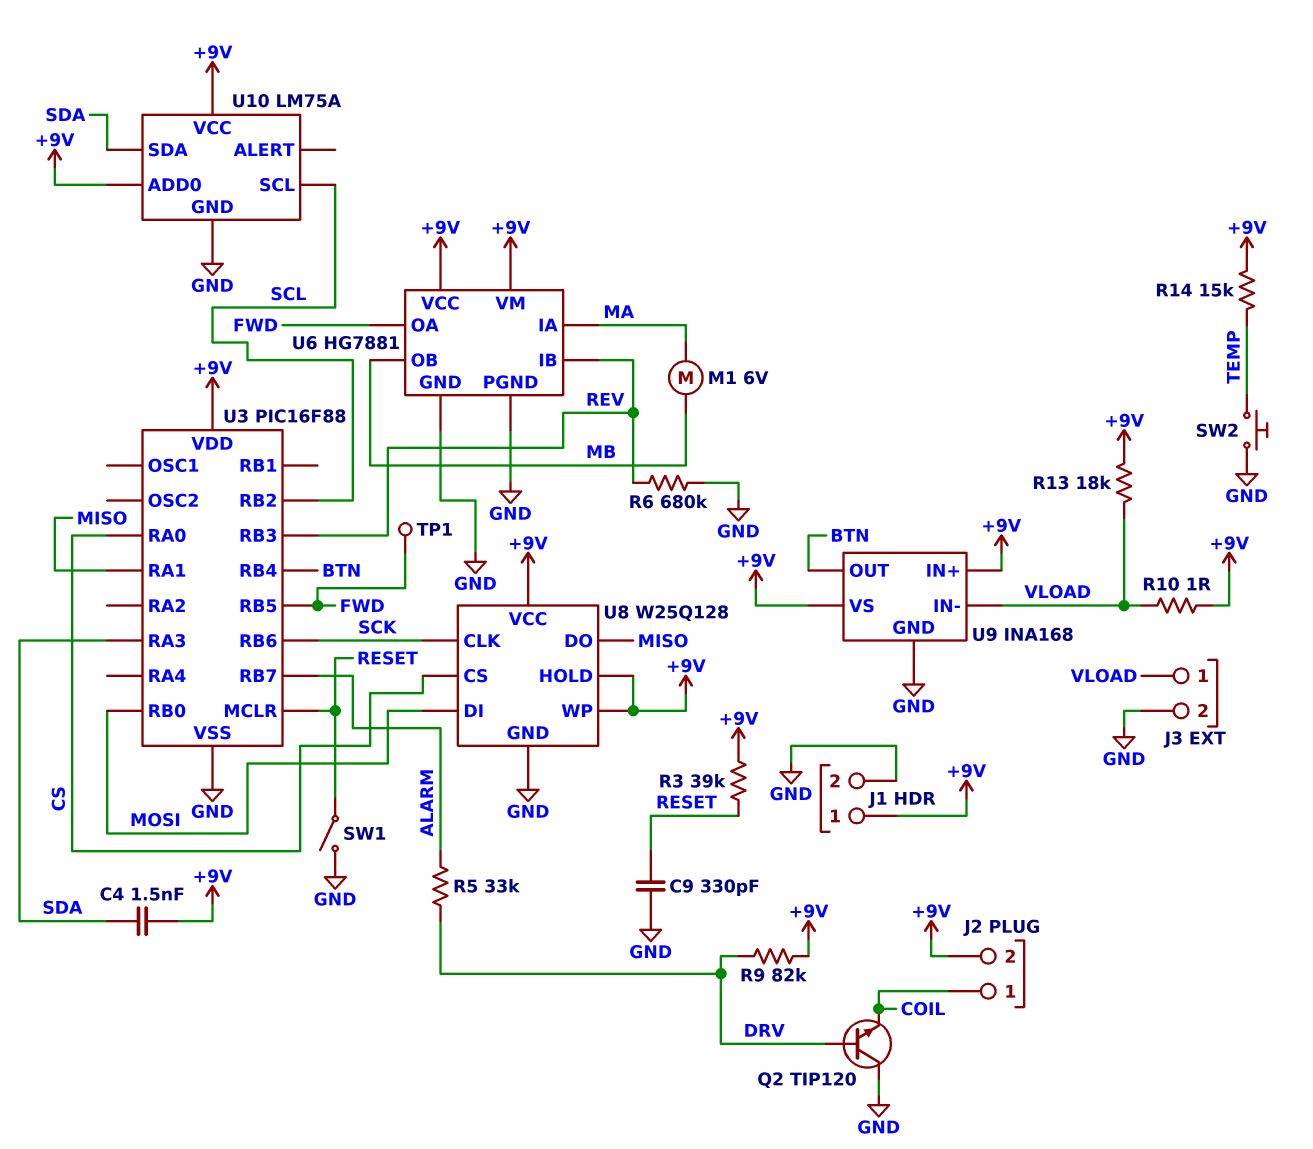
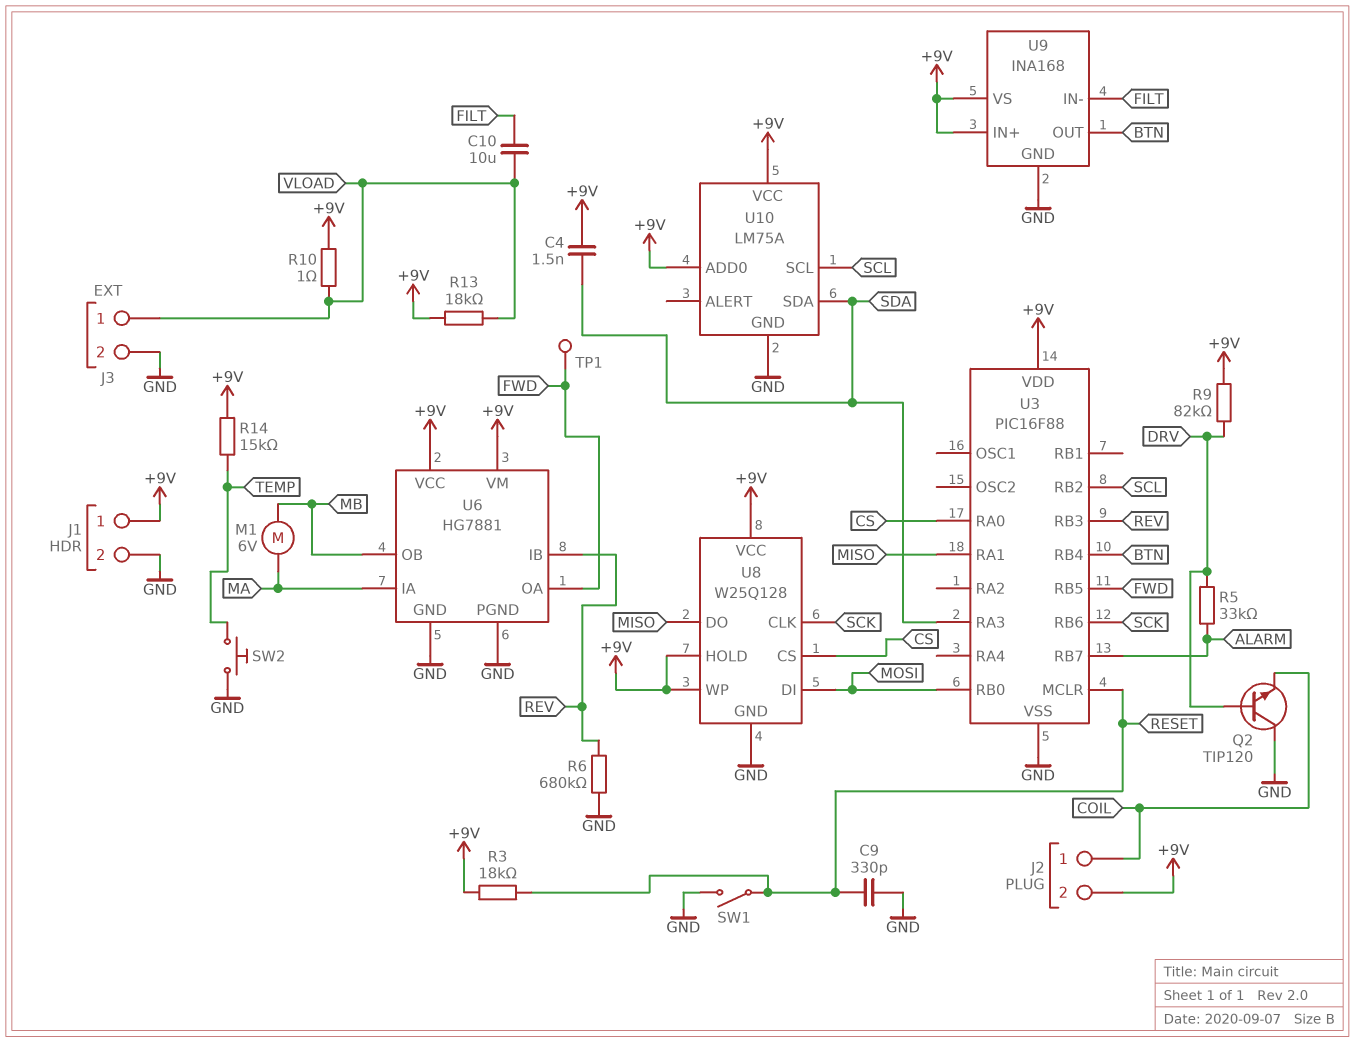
C10: none -> 10uF (FILT, VLOAD)
R3: 39k (+9V, RESET) -> 18k (+9V, RESET)
U9 pin IN-: VLOAD -> FILT

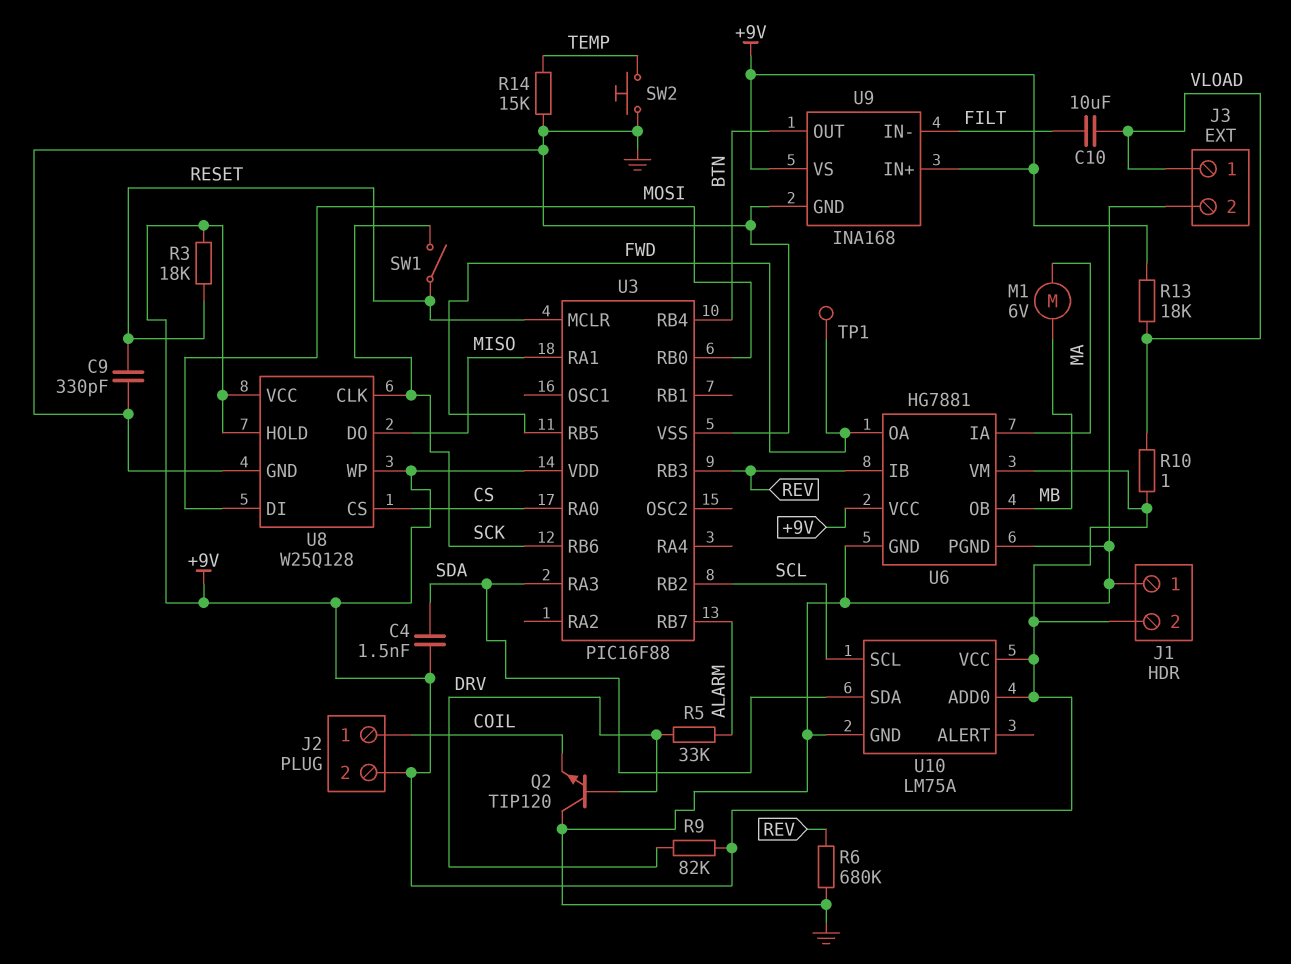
J1 pin 1: +9V -> GND
J1 pin 2: GND -> +9V
R14: 15k (+9V, TEMP) -> 15k (GND, TEMP)
SW1: switch (GND, RESET) -> switch (RESET, SCK)

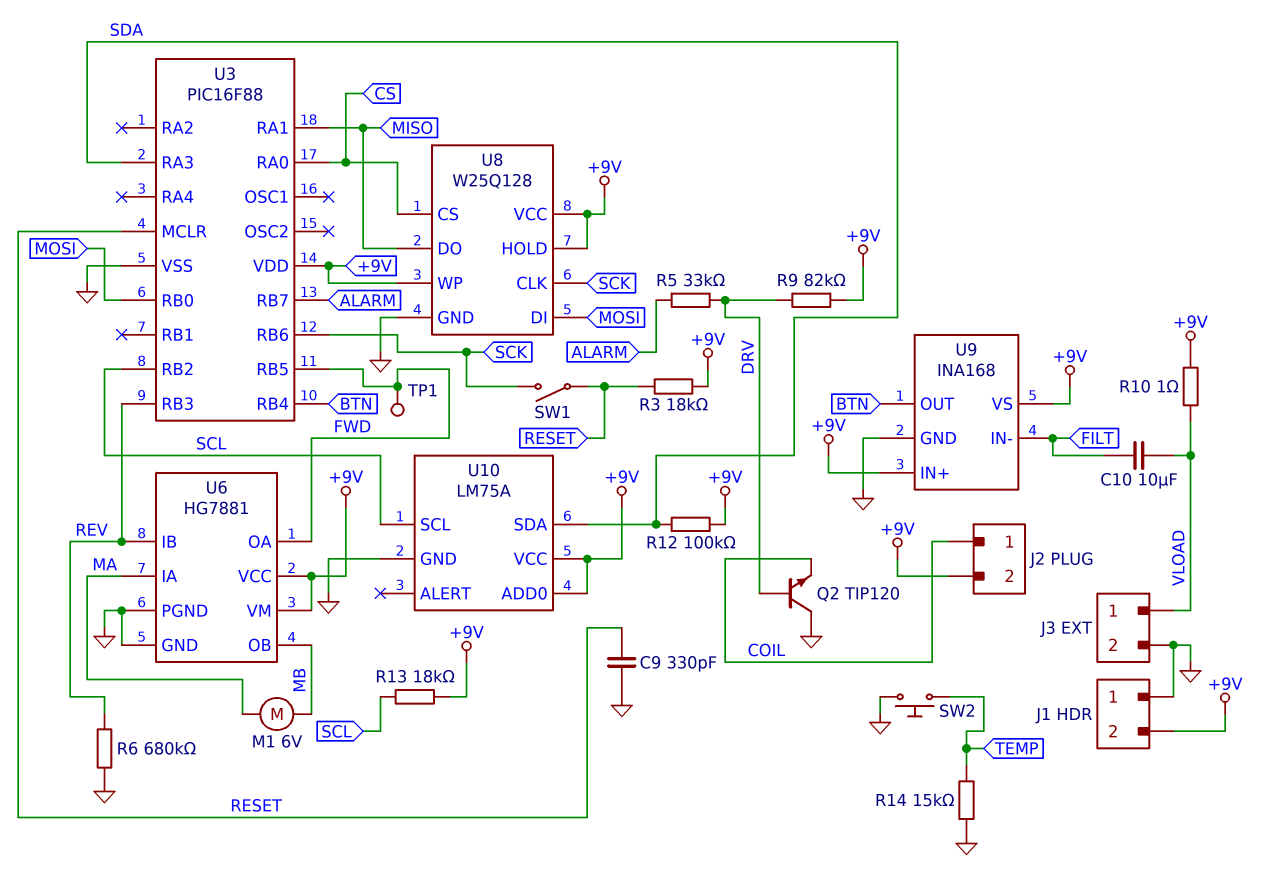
C4: 1.5nF (+9V, SDA) -> none
R12: none -> 100k (+9V, SDA)
R13: 18k (+9V, VLOAD) -> 18k (+9V, SCL)

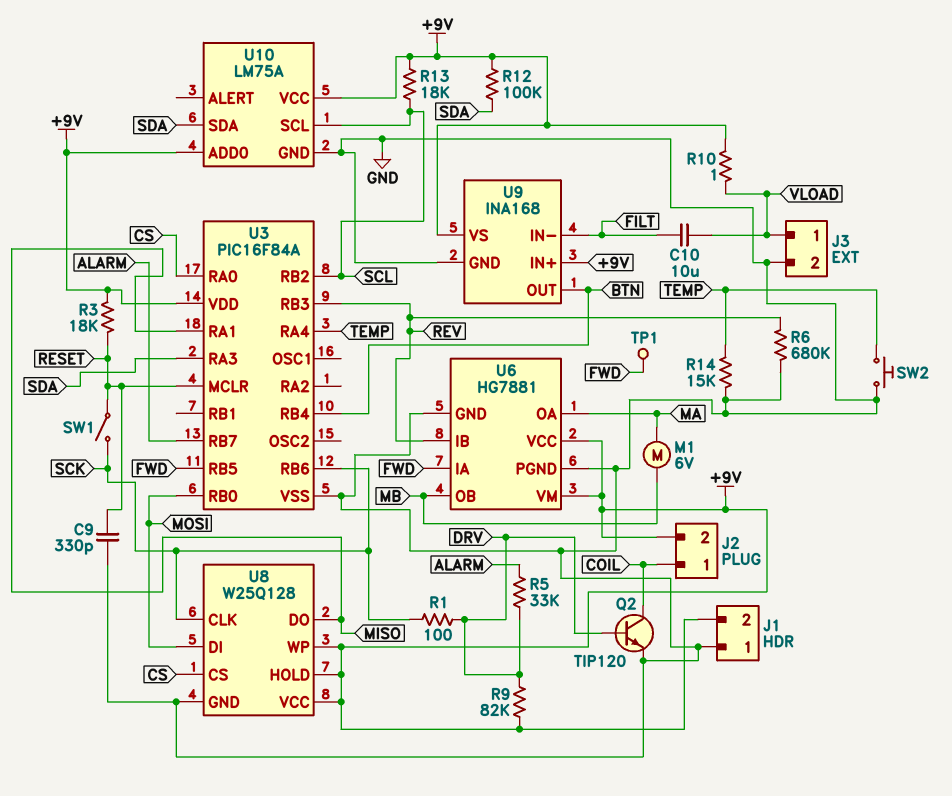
Q2: NPN TIP120 (B DRV, C GND, E COIL) -> NPN TIP120 (B DRV, C COIL, E GND)
R1: none -> 100 (DRV, SCK)
U3: PIC16F88 -> PIC16F84A
U3 pin RA4: none -> TEMP
U6 pin IA: MA -> FWD
U6 pin OA: FWD -> MA

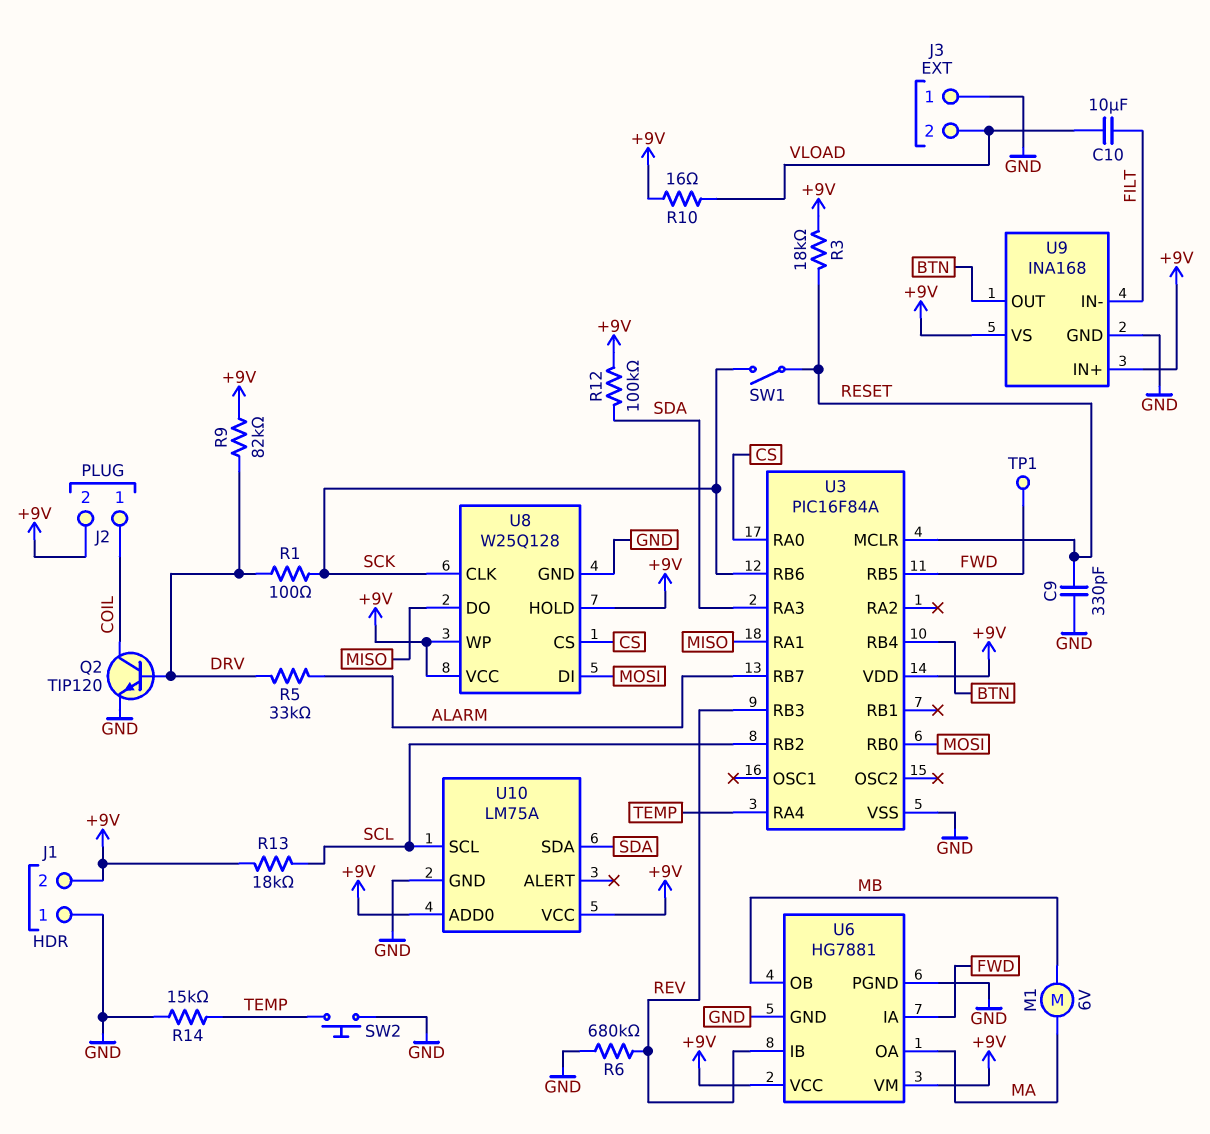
J3 pin 1: VLOAD -> GND
J3 pin 2: GND -> VLOAD
R10: 1 (+9V, VLOAD) -> 16 (+9V, VLOAD)

